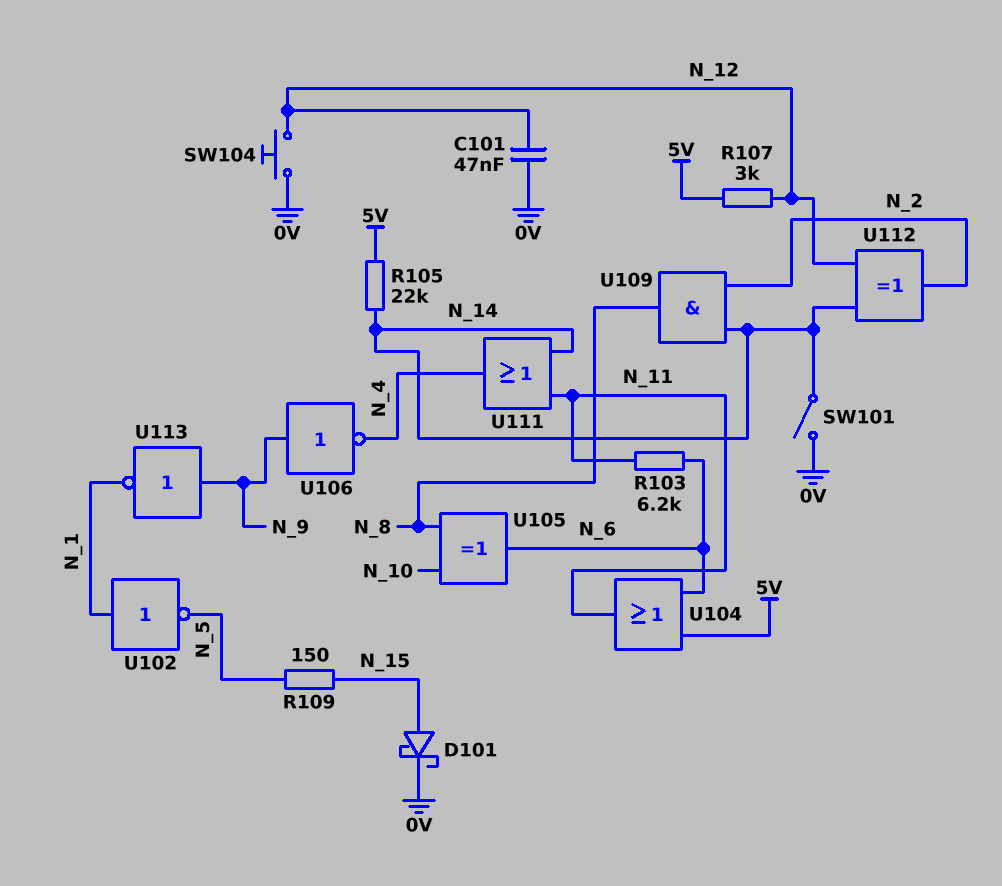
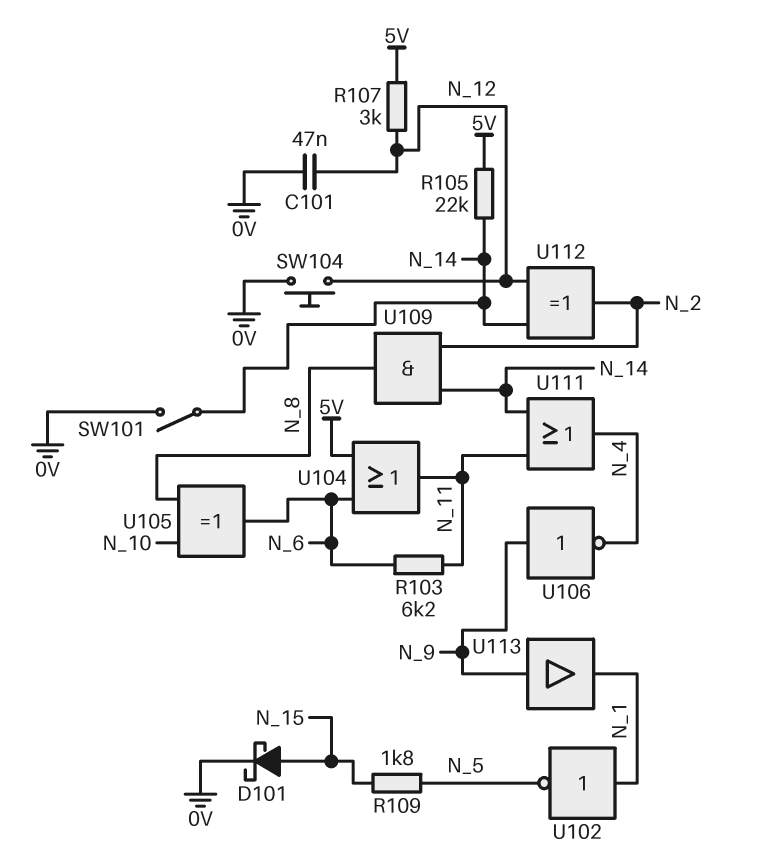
R109: 150 (N_5, N_15) -> 1.8k (N_5, N_15)
U113: NOT (in N_9, out N_1) -> buffer (in N_9, out N_1)

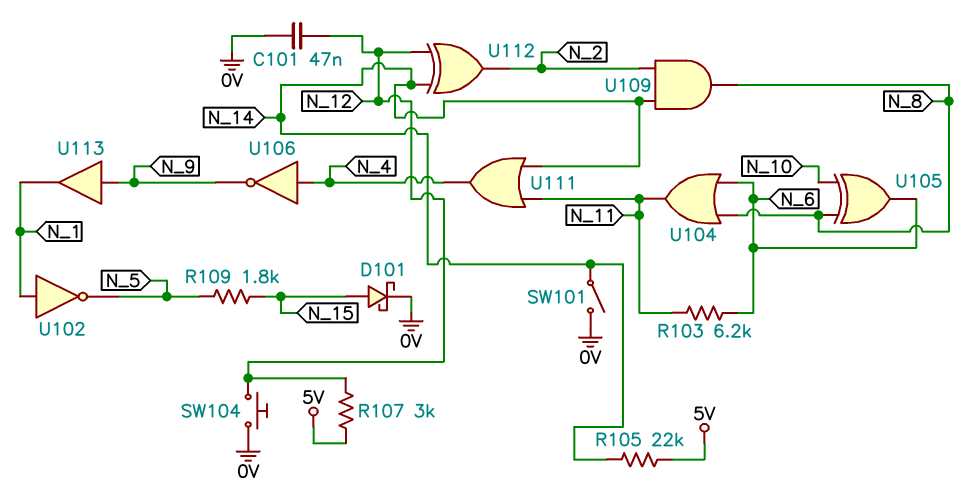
U104: OR (in 5V, in N_6, out N_11) -> OR (in N_6, in N_8, out N_11)
U106: NOT (in N_9, out N_4) -> NOT (in N_4, out N_9)

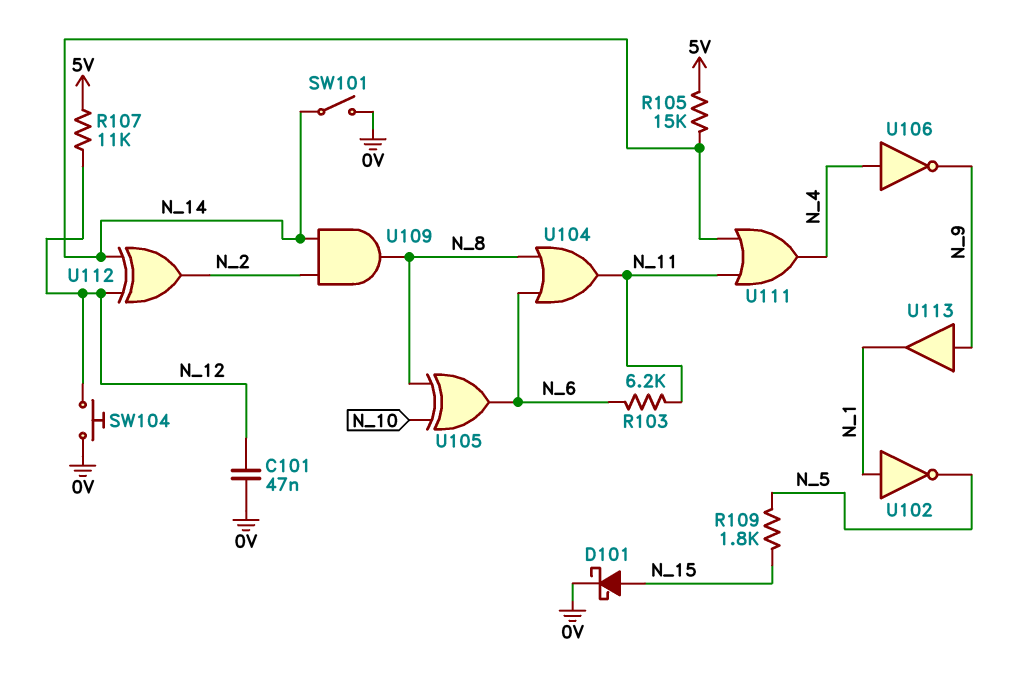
R105: 22k (5V, N_14) -> 15k (5V, N_14)
R107: 3k (5V, N_12) -> 11k (5V, N_12)

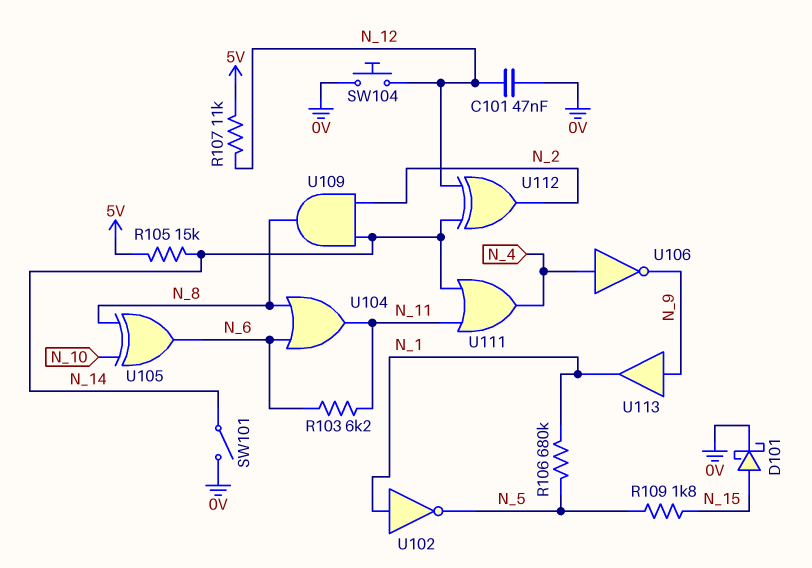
R106: none -> 680k (N_1, N_5)

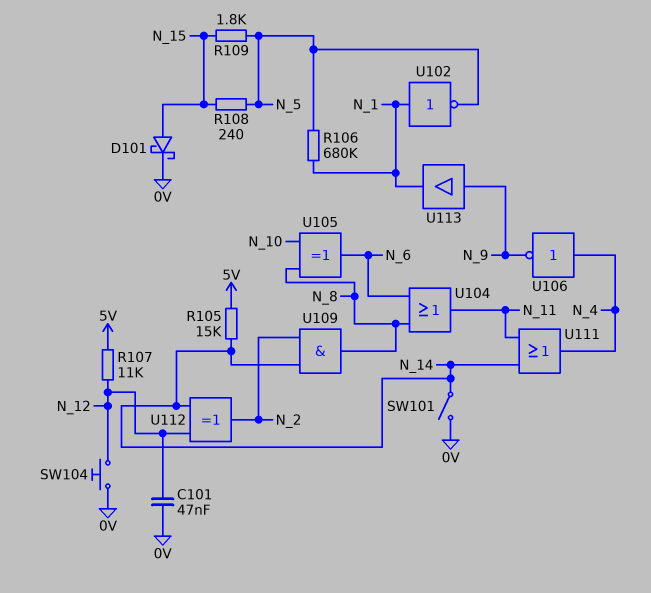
R103: 6.2k (N_6, N_11) -> none
R108: none -> 240 (N_5, N_15)

